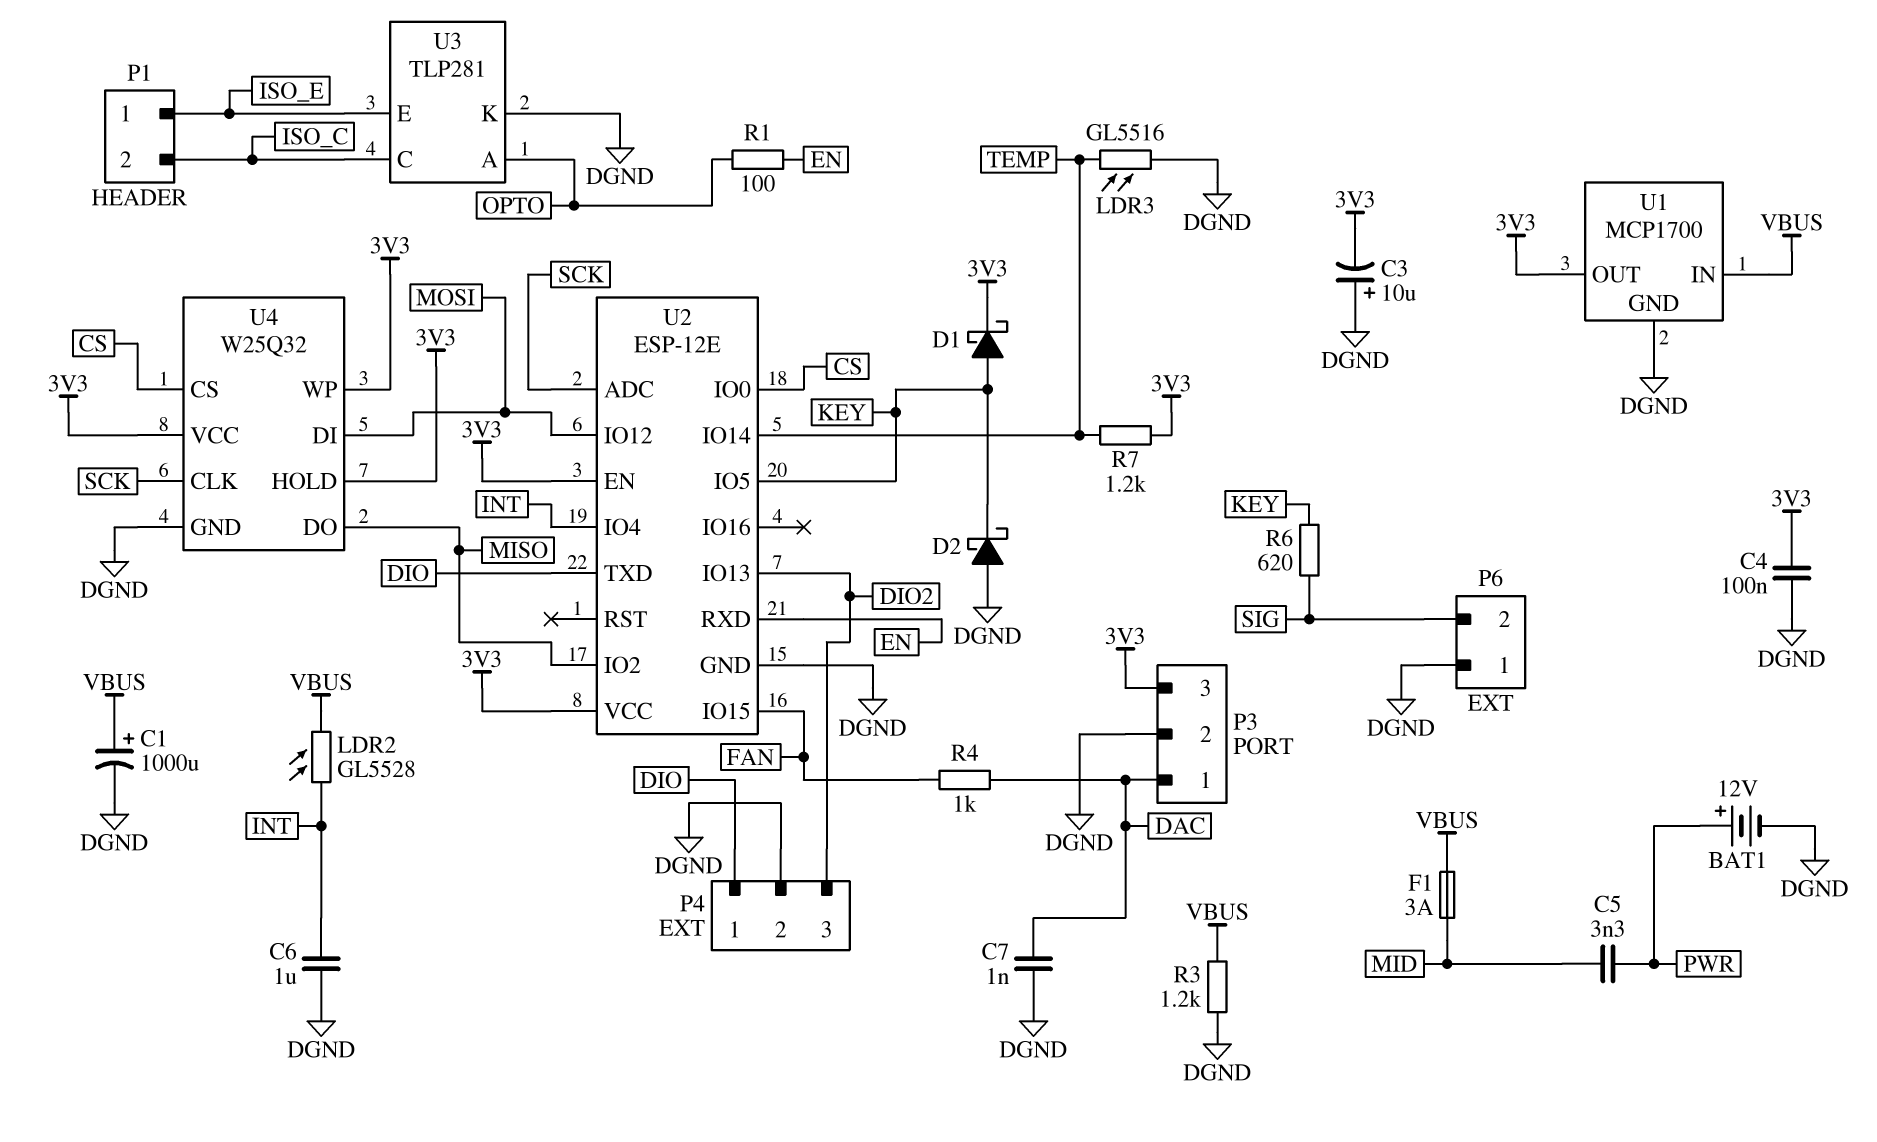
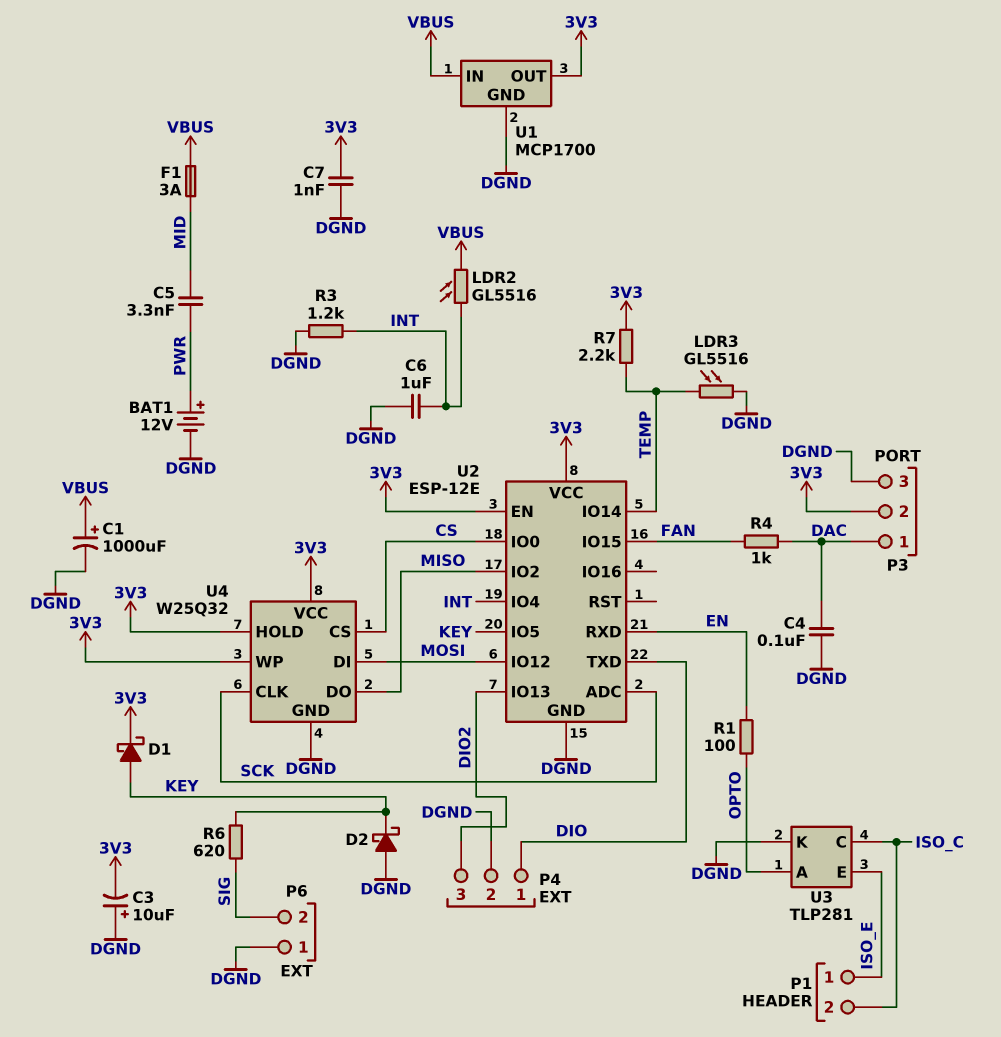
C4: 100nF (3V3, DGND) -> 100nF (DAC, DGND)
C7: 1nF (DAC, DGND) -> 1nF (3V3, DGND)
LDR2: GL5528 (INT, VBUS) -> GL5516 (INT, VBUS)
P3 pin 2: DGND -> 3V3
P3 pin 3: 3V3 -> DGND
R3: 1.2k (DGND, VBUS) -> 1.2k (DGND, INT)
R7: 1.2k (3V3, TEMP) -> 2.2k (3V3, TEMP)

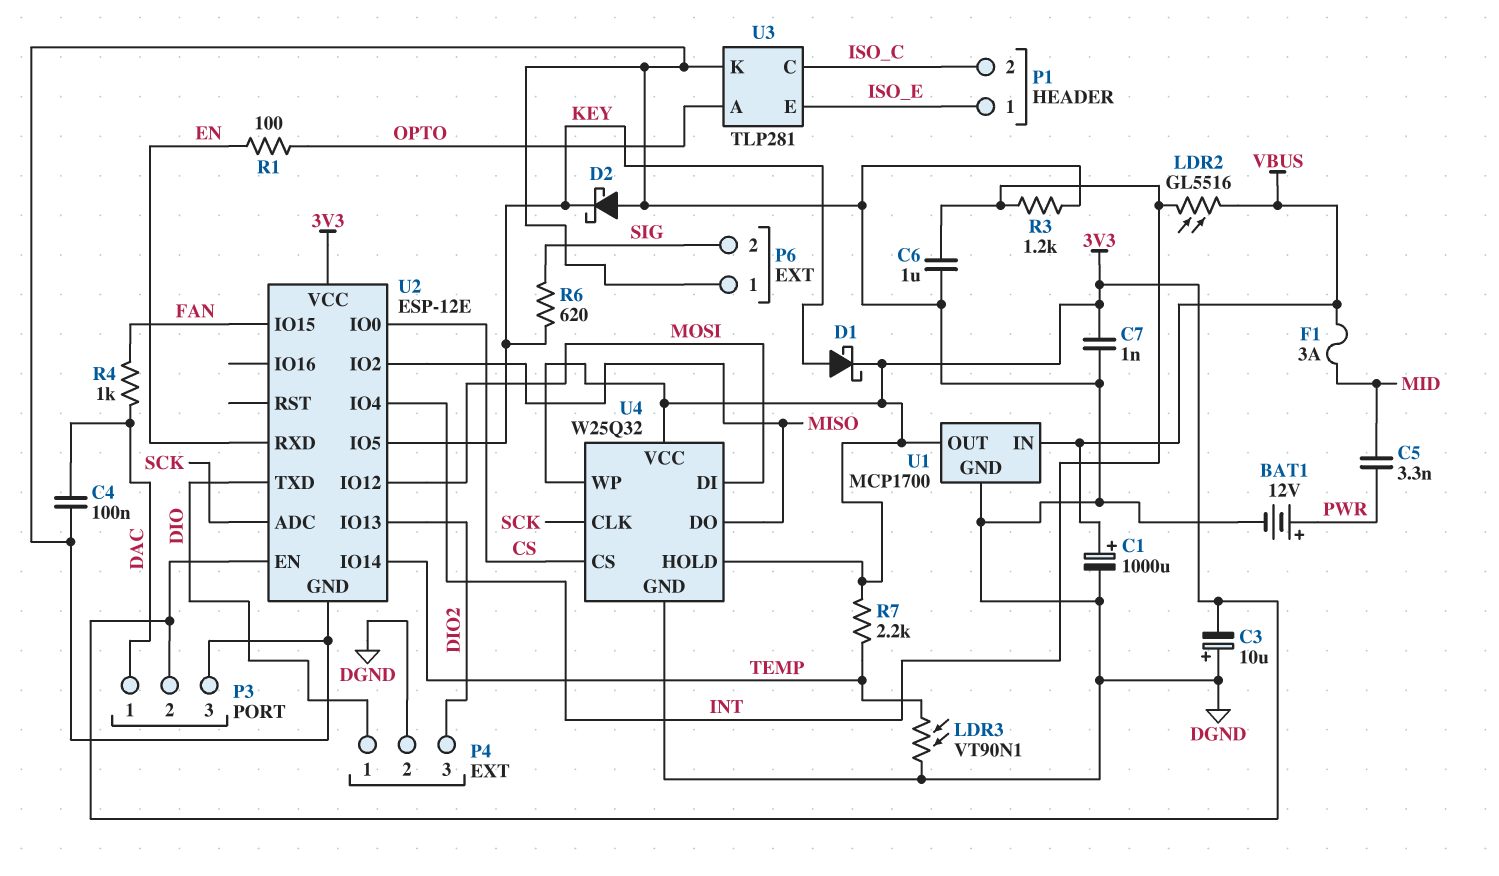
LDR3: GL5516 (DGND, TEMP) -> VT90N1 (DGND, TEMP)

